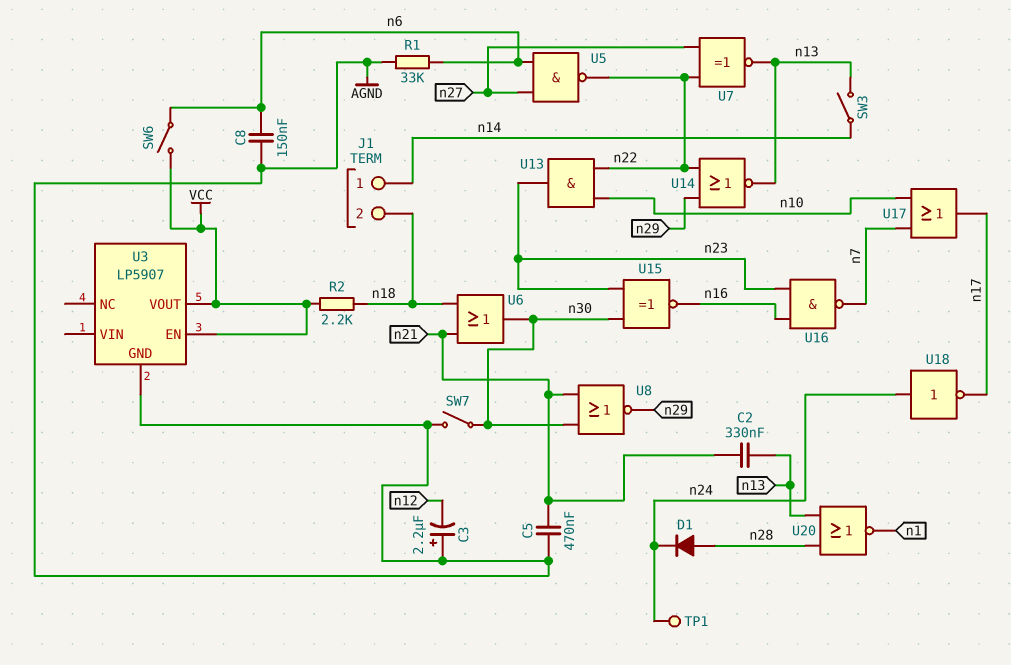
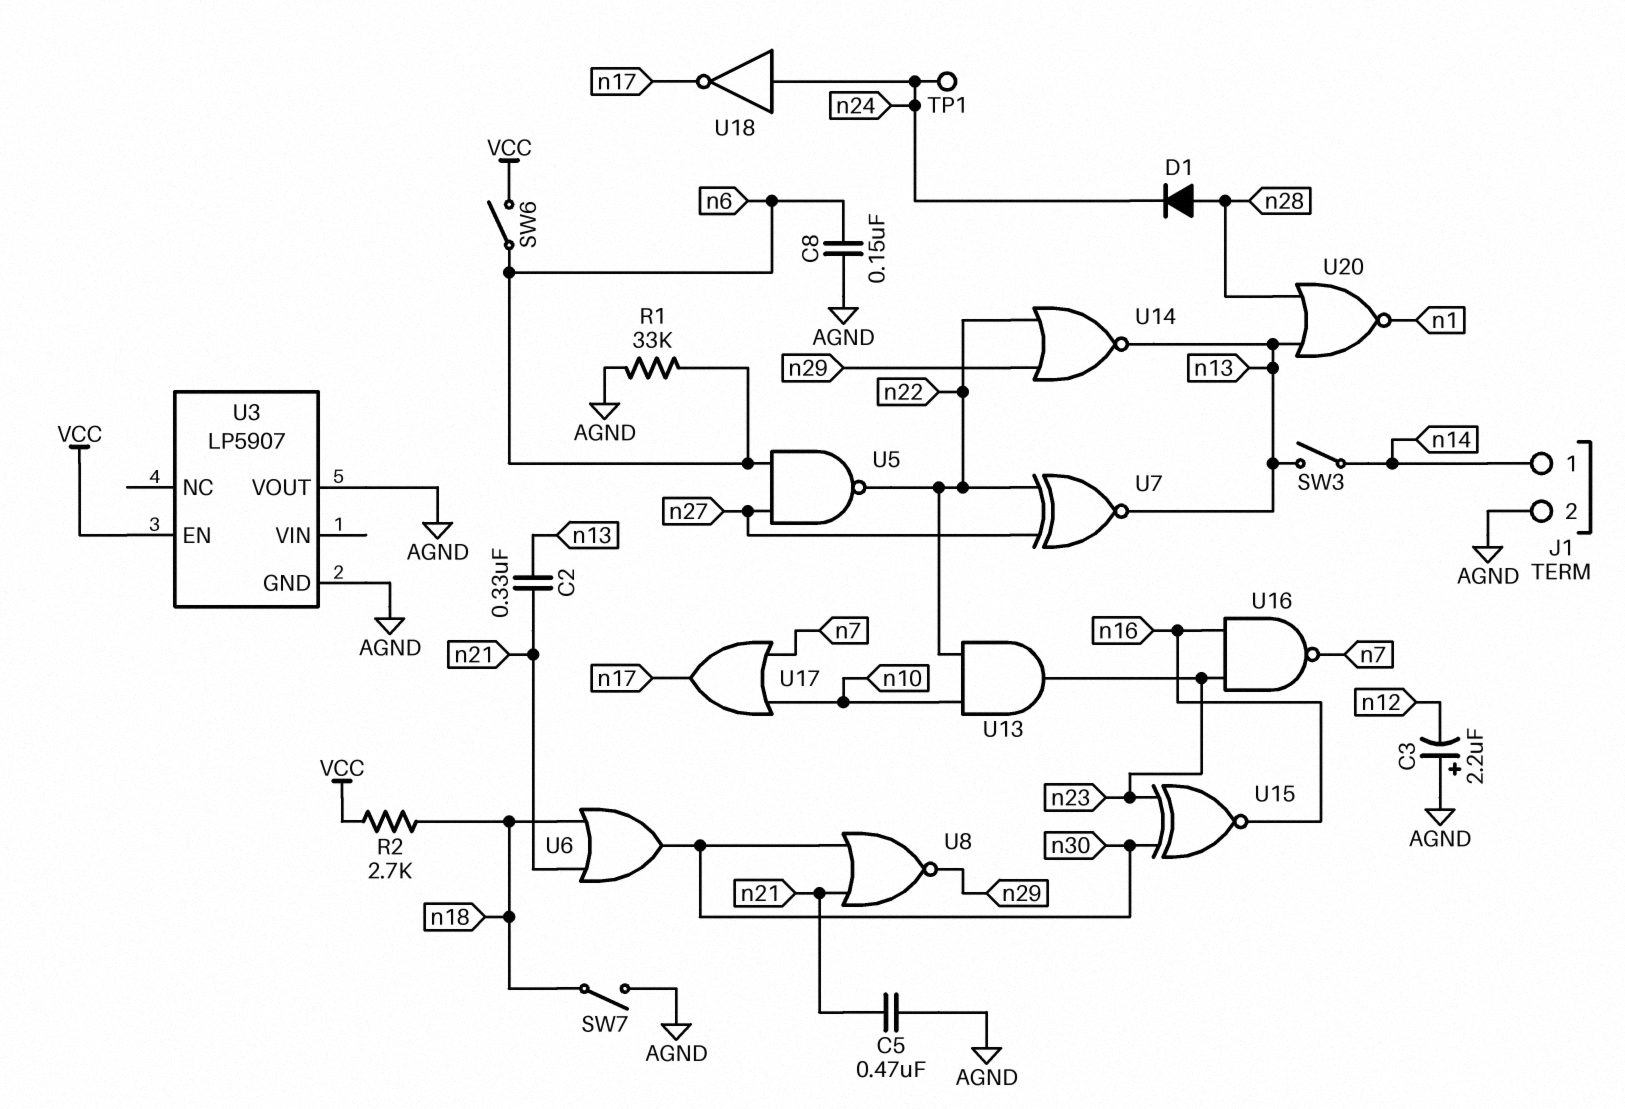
J1 pin 2: n18 -> AGND
R2: 2.2k (VCC, n18) -> 2.7k (VCC, n18)
SW7: switch (AGND, n30) -> switch (AGND, n18)
U3 pin VOUT: VCC -> AGND

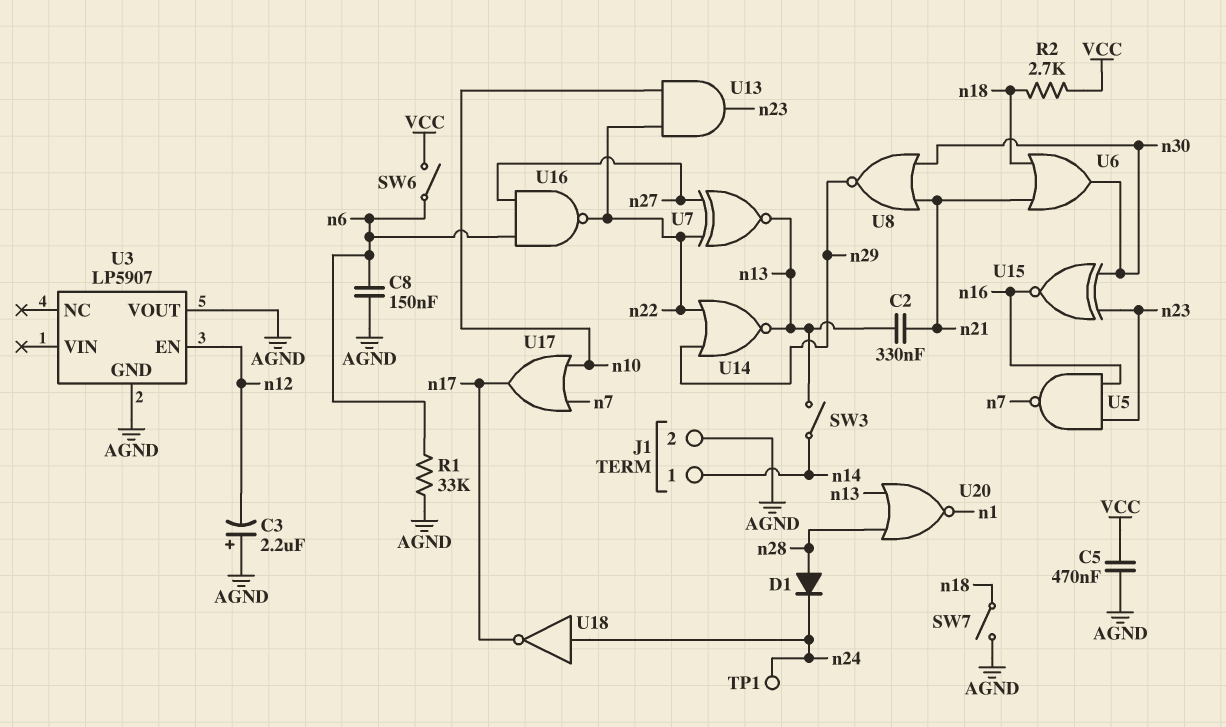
C5: 470nF (AGND, n21) -> 470nF (AGND, VCC)
U3 pin EN: VCC -> n12
U5: NAND (in n6, in n27, out n22) -> NAND (in n16, in n23, out n7)
U16: NAND (in n16, in n23, out n7) -> NAND (in n6, in n27, out n22)

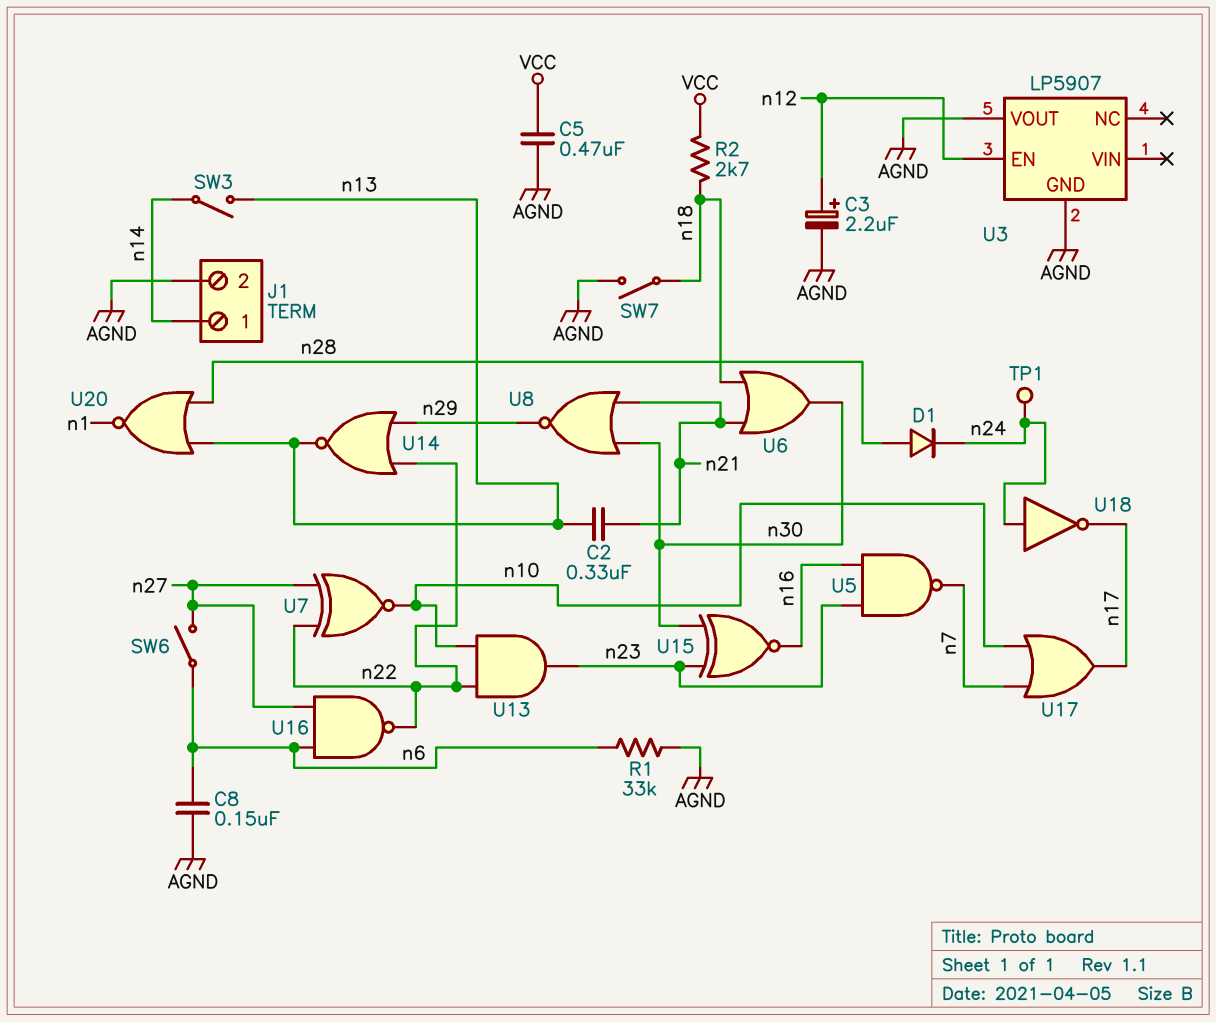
C3: 2.2uF (plus AGND, minus n12) -> 2.2uF (plus n12, minus AGND)
SW6: switch (VCC, n6) -> switch (n6, n27)
U7: XNOR (in n22, in n27, out n13) -> XNOR (in n22, in n27, out n10)

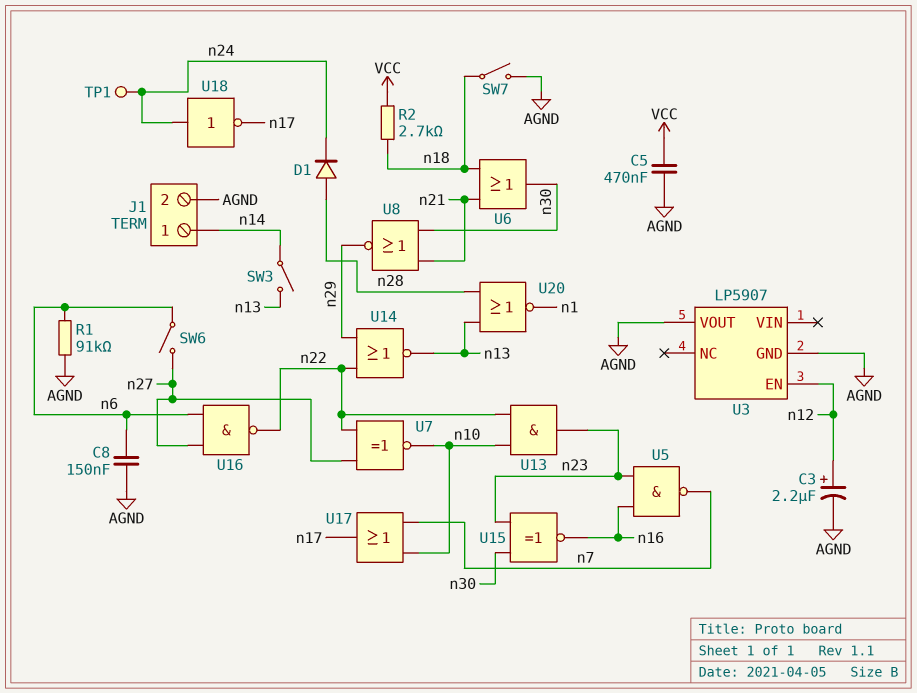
C2: 330nF (n13, n21) -> none
R1: 33k (AGND, n6) -> 91k (AGND, n6)

